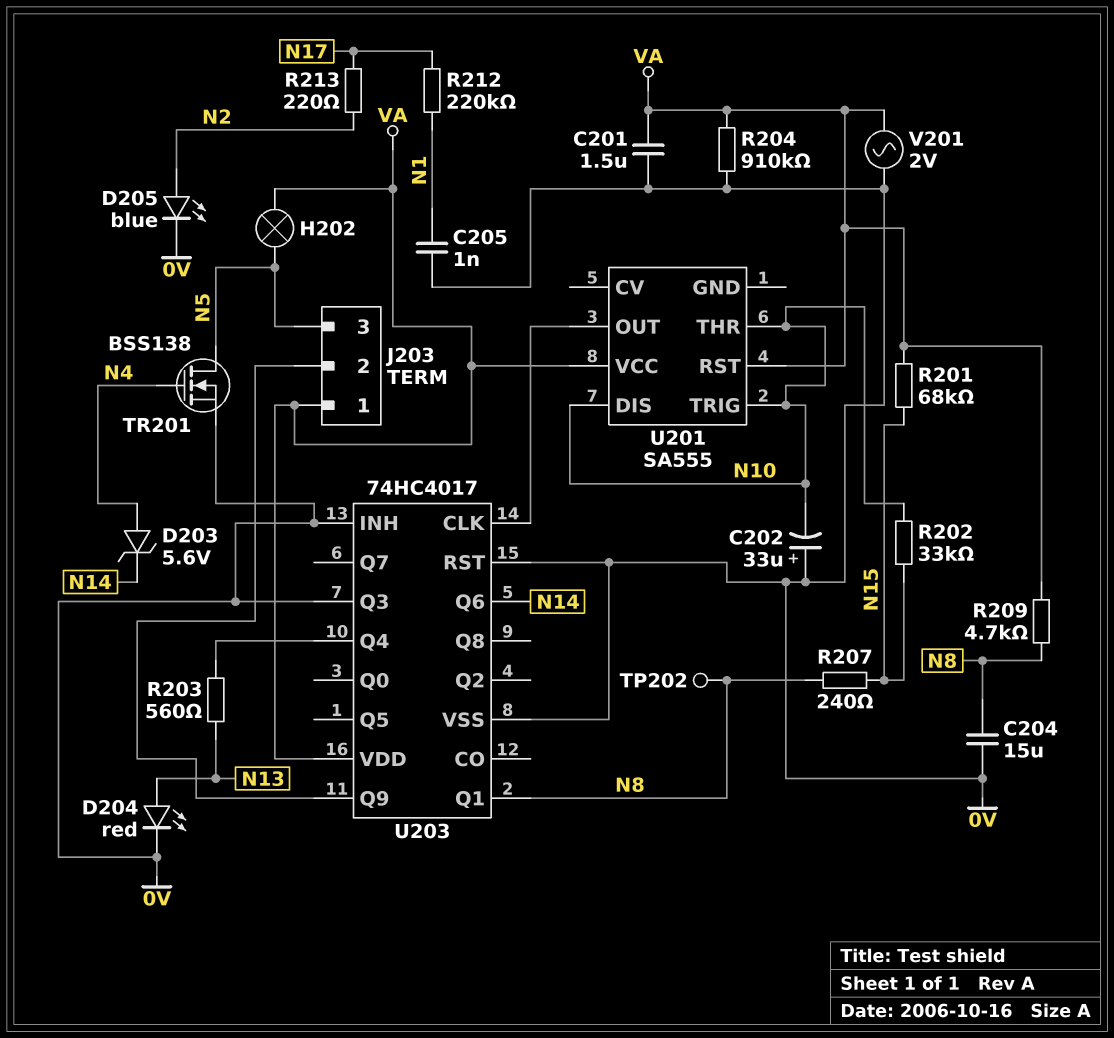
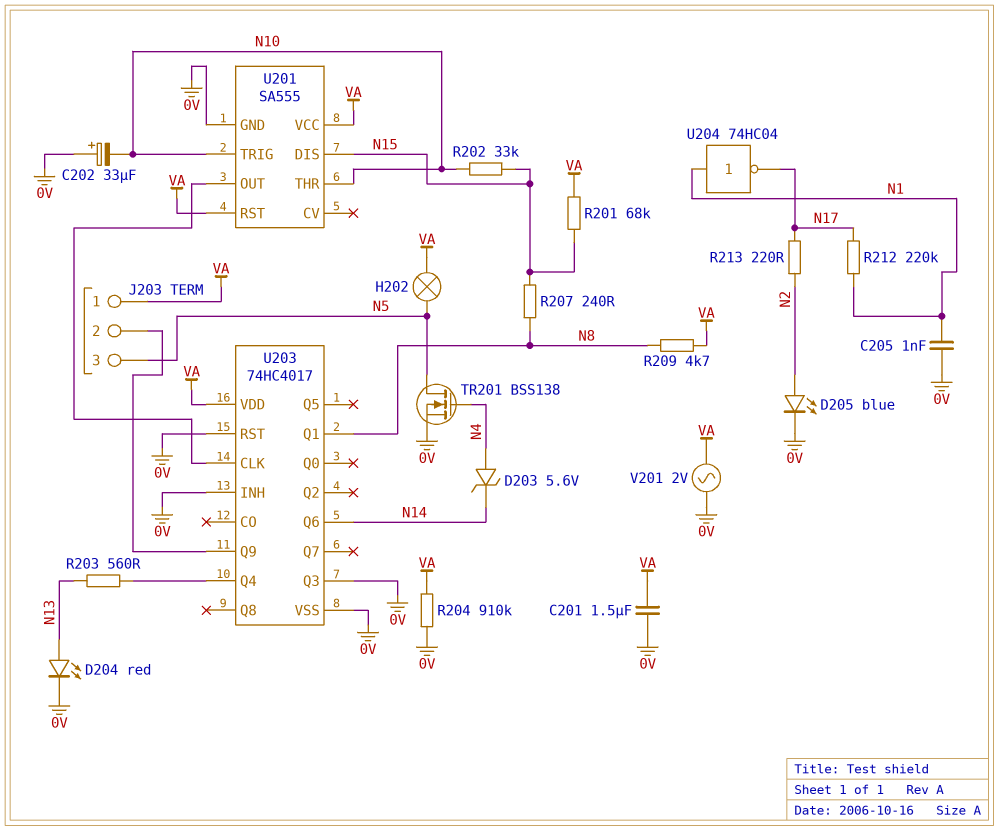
C204: 15uF (0V, N8) -> none
TP202: test point (N8) -> none
U201 pin DIS: N10 -> N15
U201 pin GND: none -> 0V
U204: none -> NOT 74HC04 (in N1, out N17)

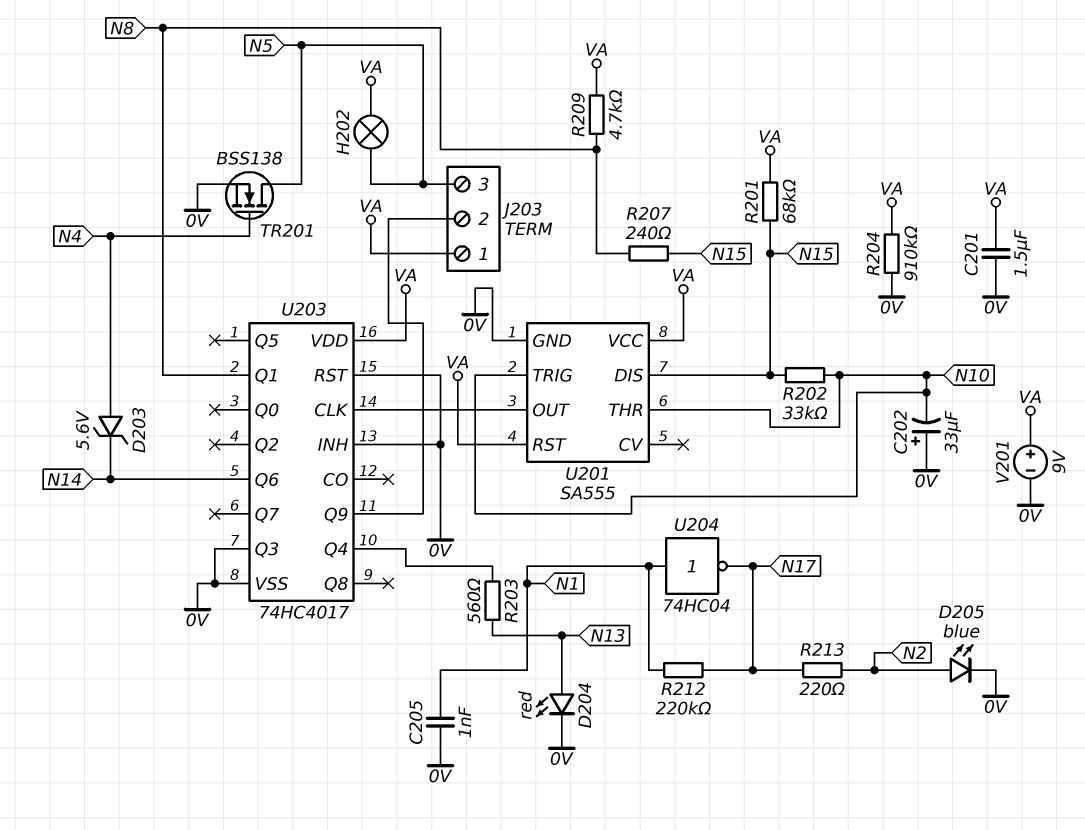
V201: AC 2V (0V, VA) -> 9V (plus VA, minus 0V)

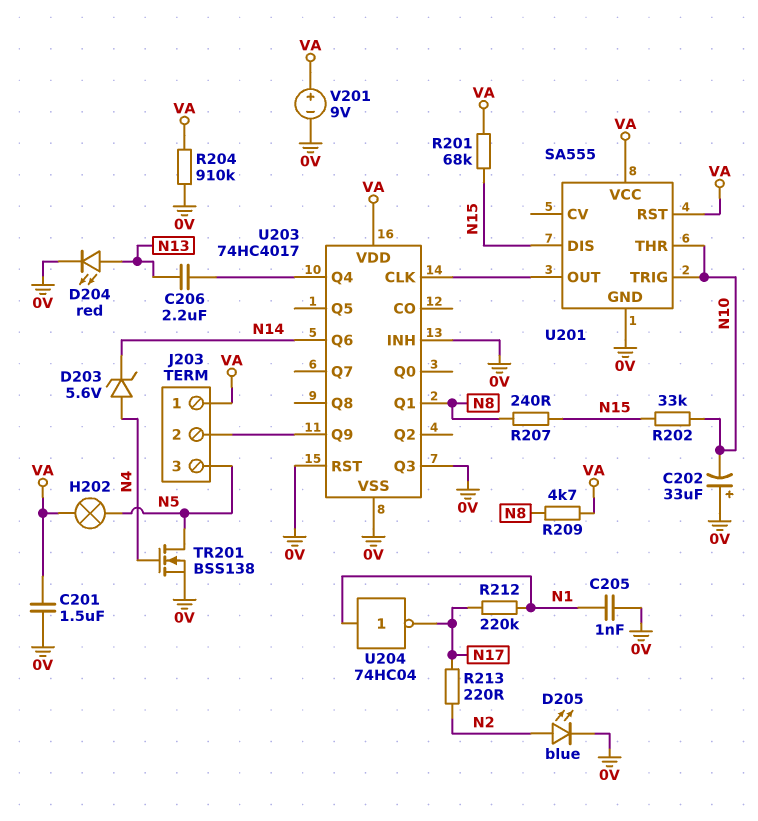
C206: none -> 2.2uF (N13, U203/Q4)
R203: 560 (N13, U203/Q4) -> none

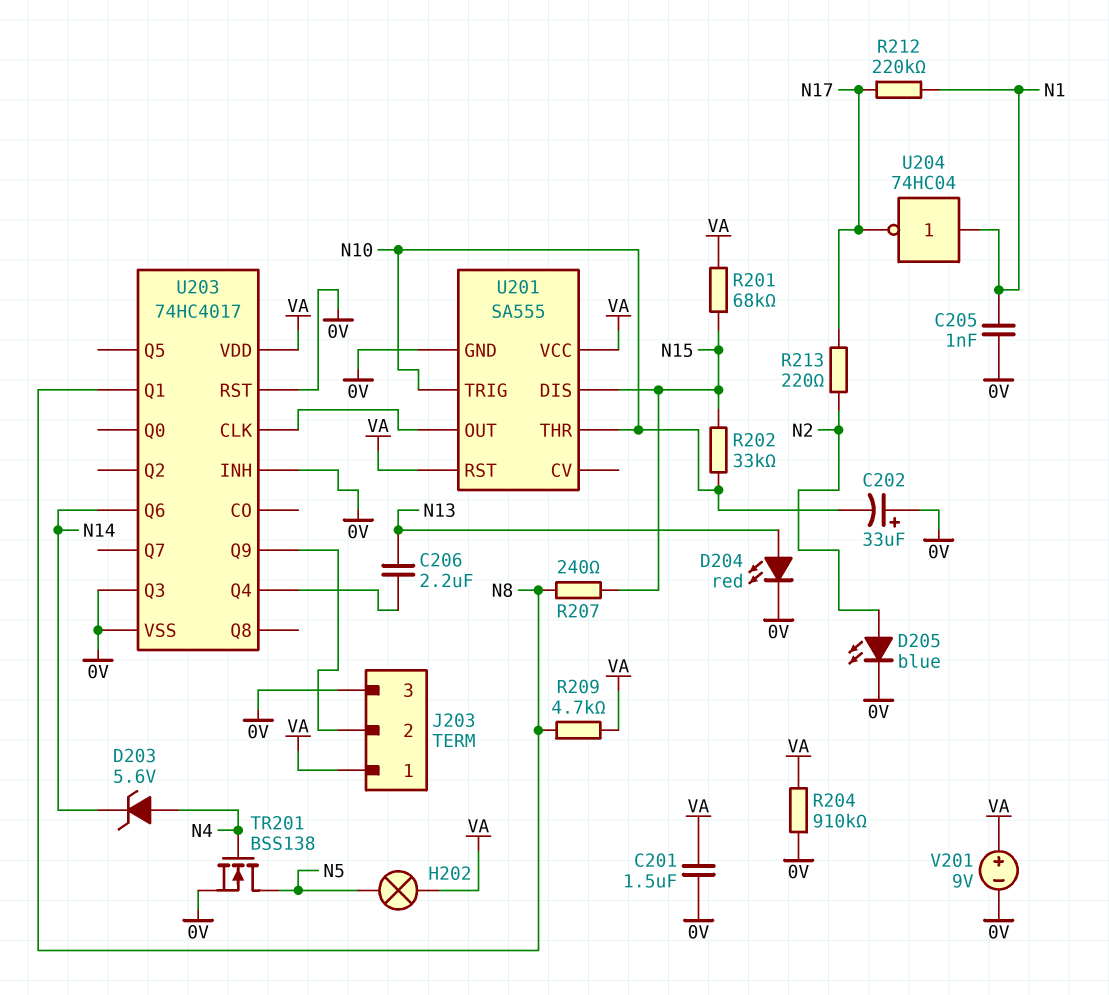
J203 pin 3: N5 -> 0V

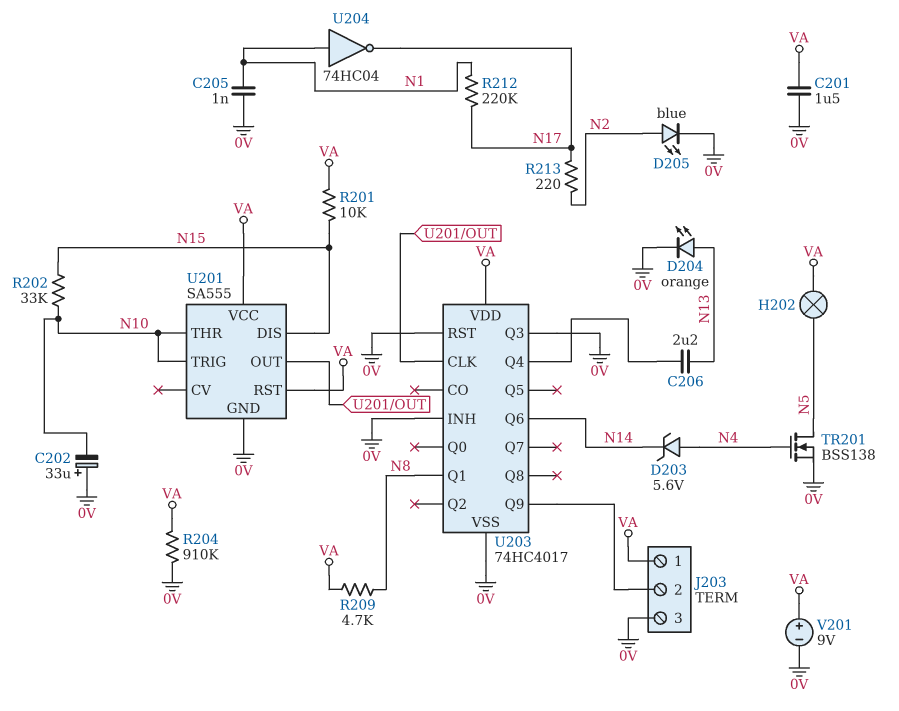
D204: LED red (A N13, K 0V) -> LED orange (A N13, K 0V)
R201: 68k (N15, VA) -> 10k (N15, VA)
R207: 240 (N8, N15) -> none

